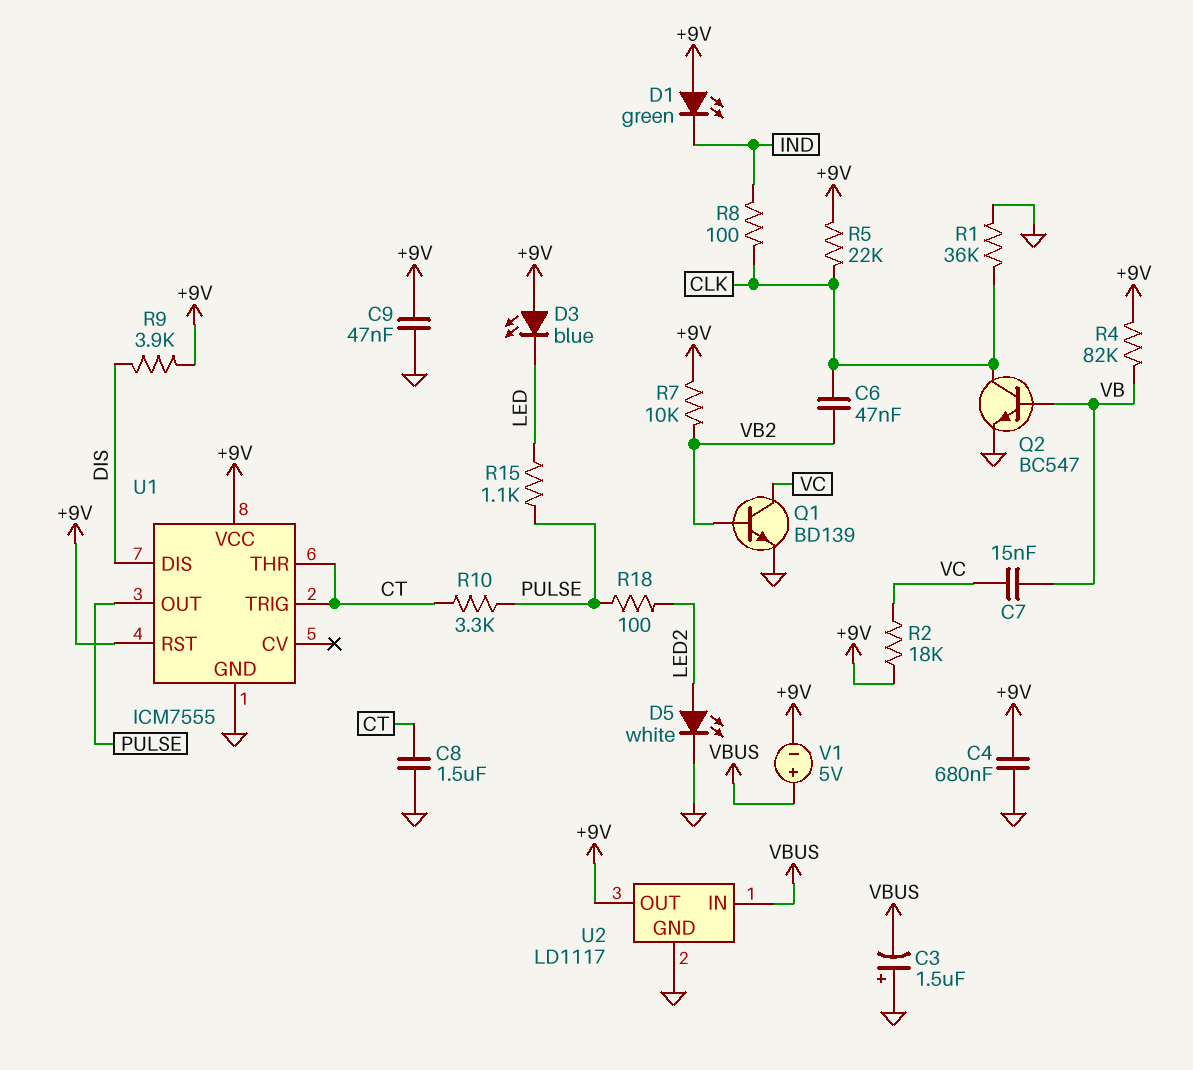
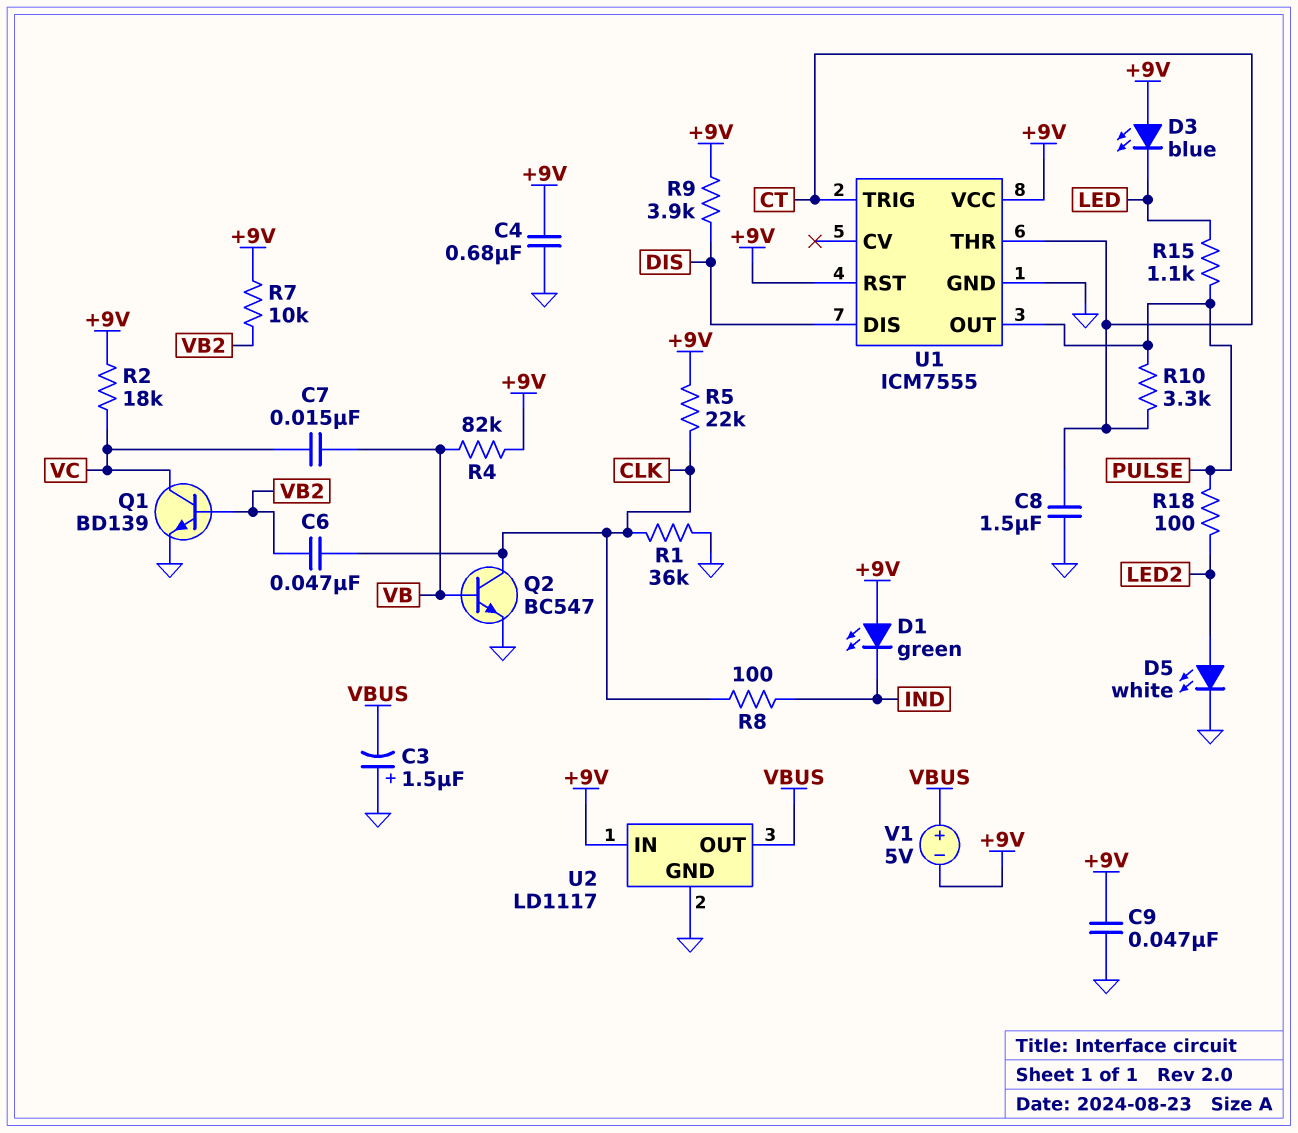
U2 pin IN: VBUS -> +9V
U2 pin OUT: +9V -> VBUS

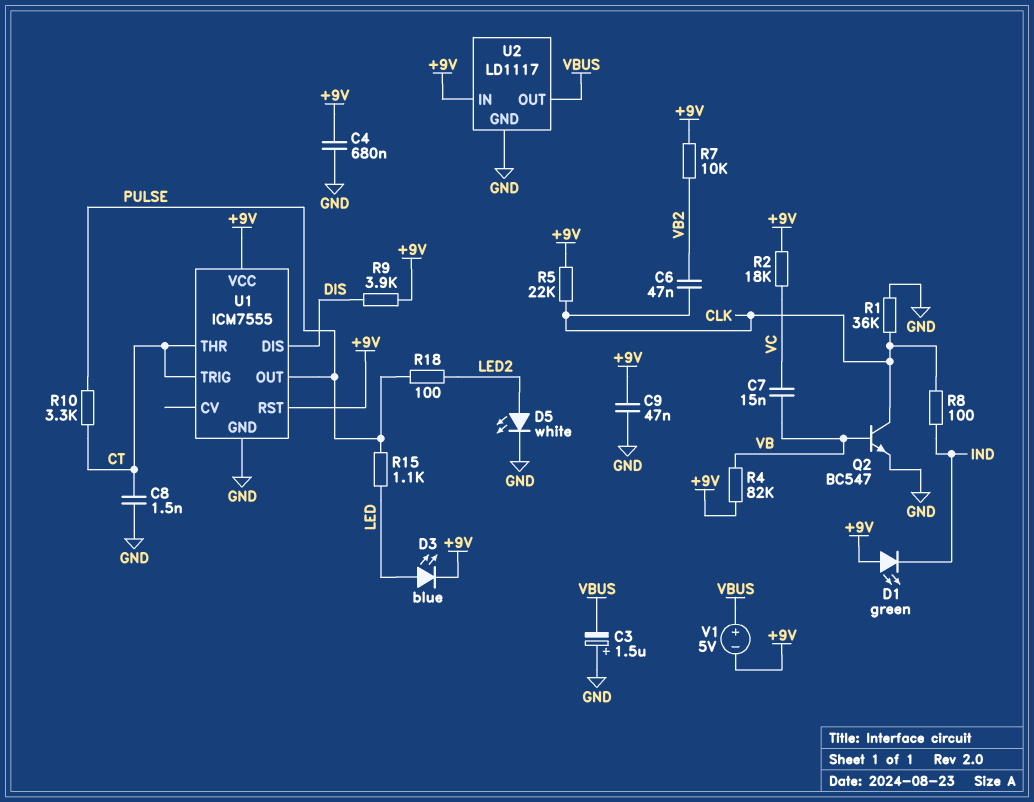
C8: 1.5uF (CT, GND) -> 1.5nF (CT, GND)
D3: LED blue (A +9V, K LED) -> LED blue (A LED, K +9V)
Q1: NPN BD139 (B VB2, C VC, E GND) -> none

